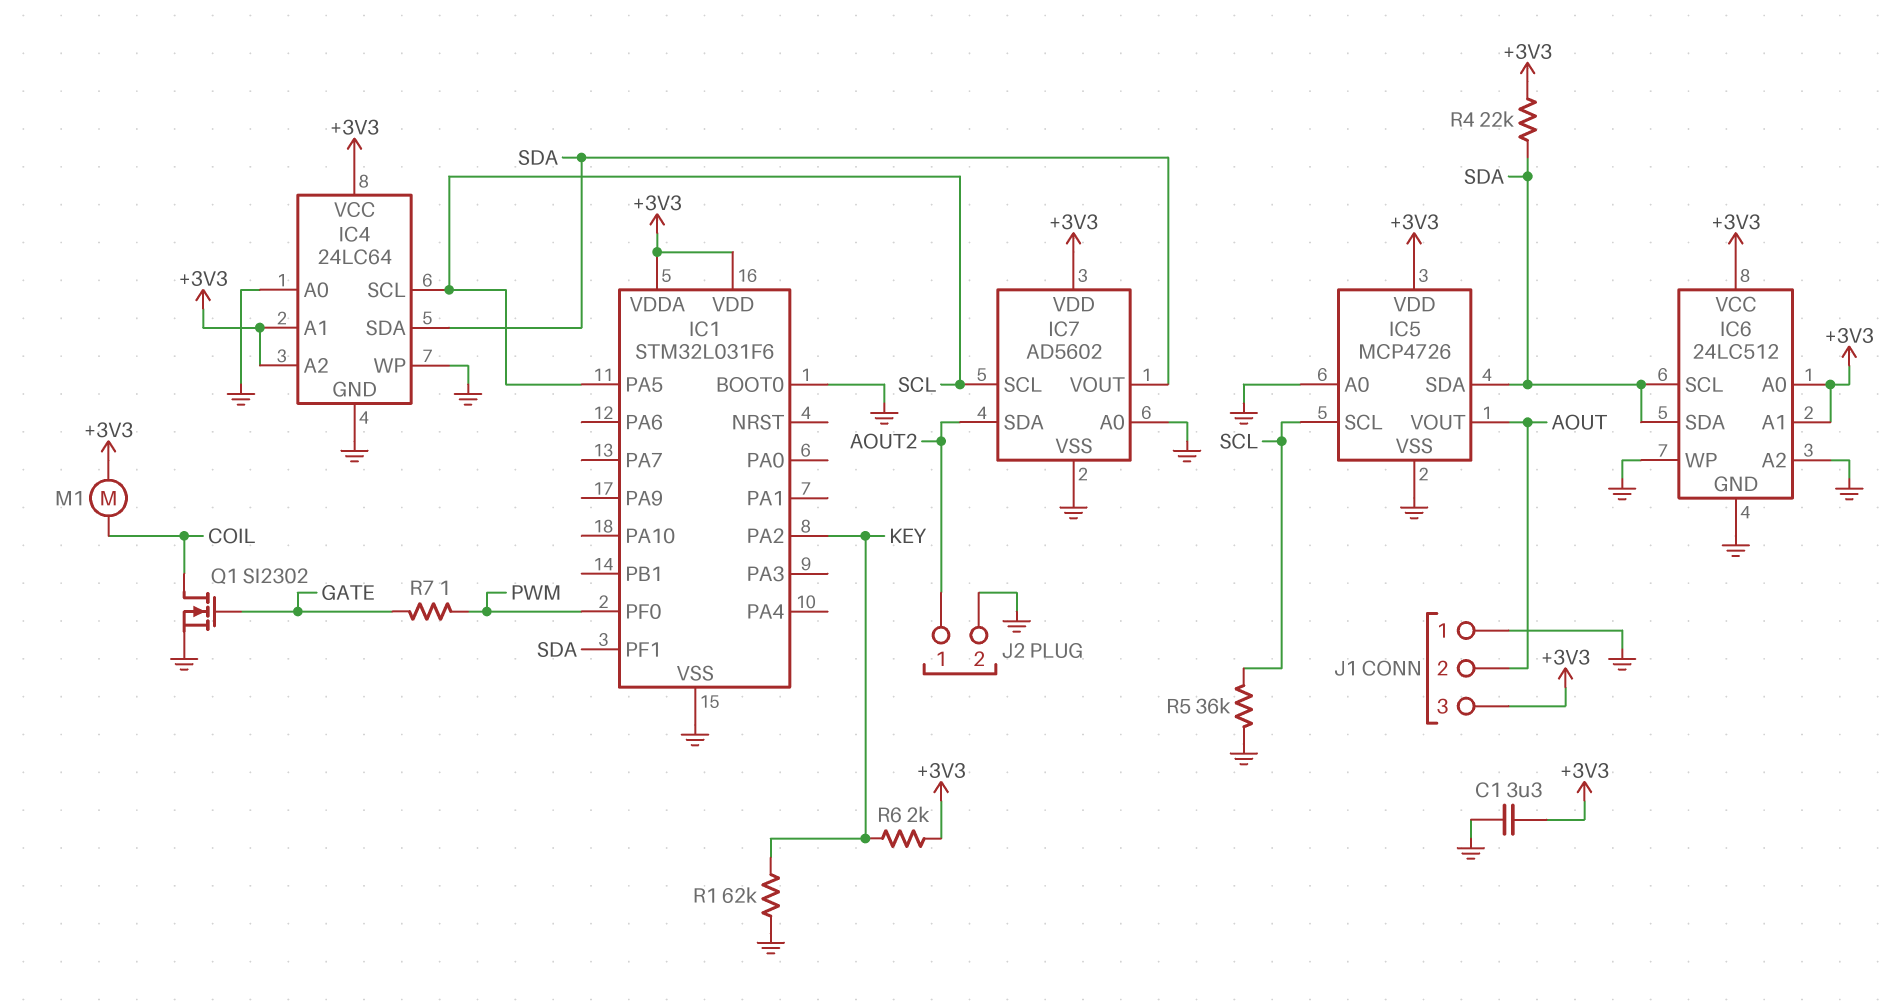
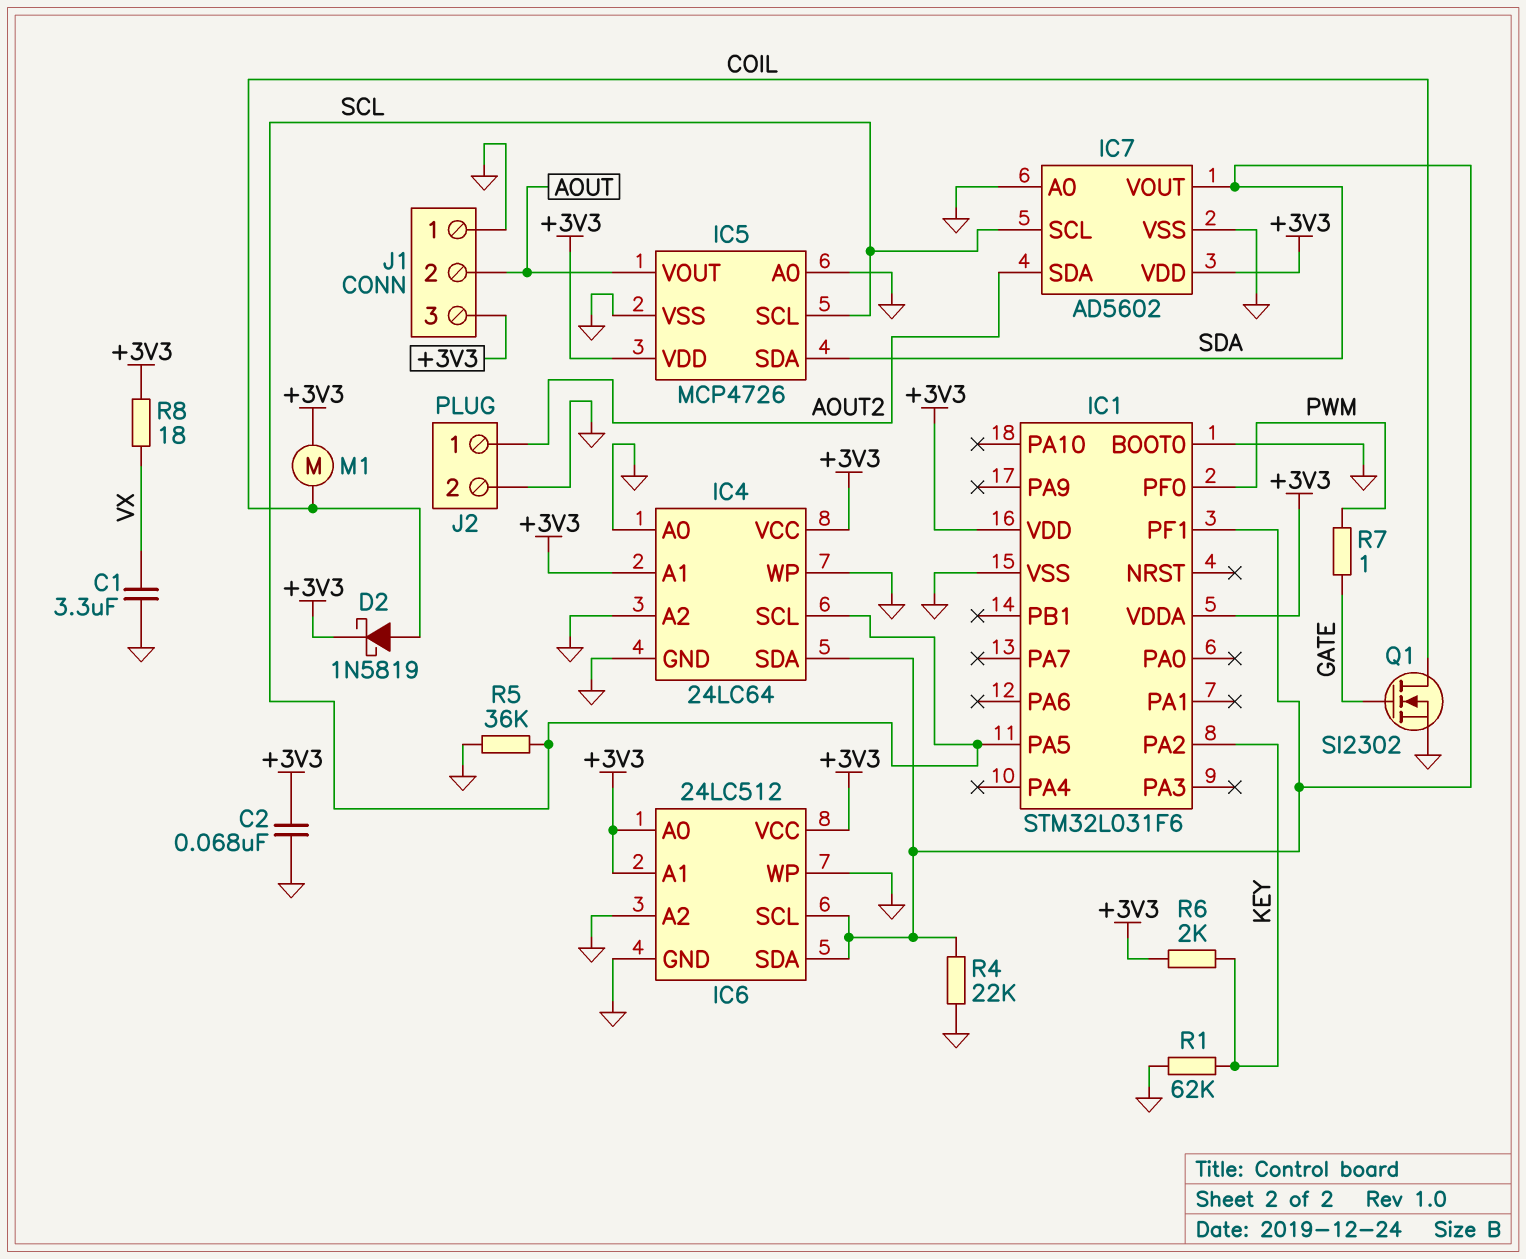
C1: 3.3uF (+3V3, GND) -> 3.3uF (GND, VX)
C2: none -> 68nF (+3V3, GND)
D2: none -> schottky 1N5819 (A COIL, K +3V3)
IC4 pin A2: +3V3 -> GND
R4: 22k (+3V3, SDA) -> 22k (GND, SDA)
R8: none -> 18 (+3V3, VX)

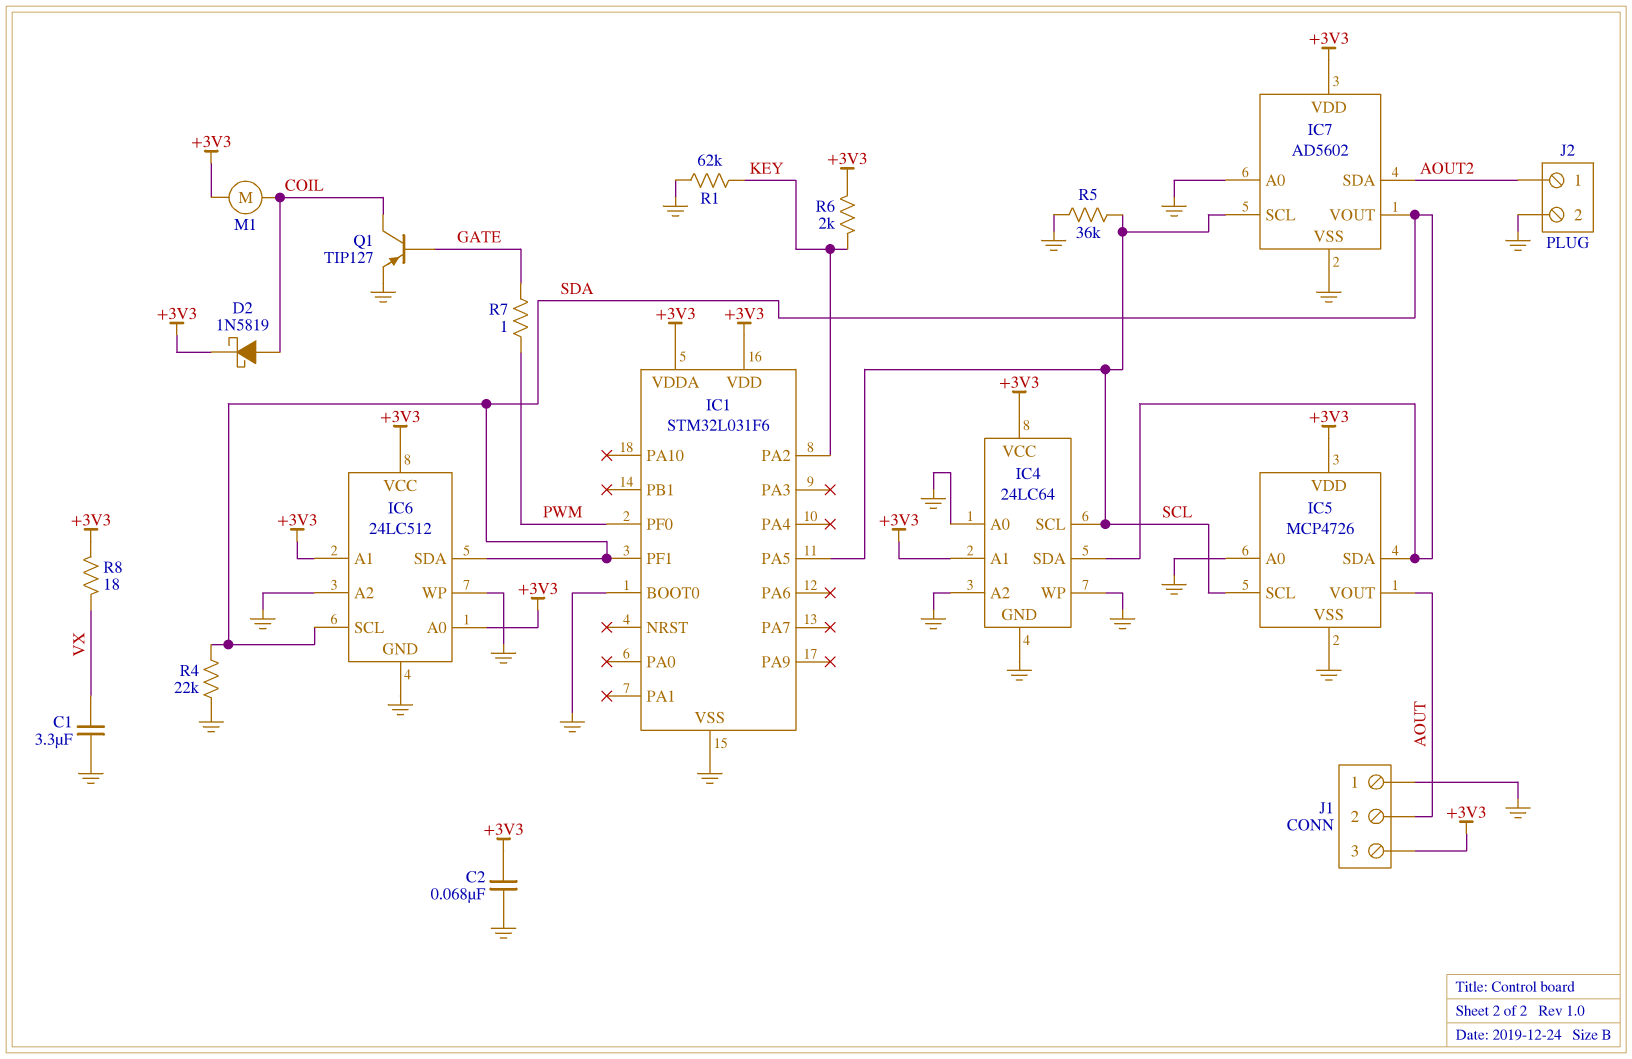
Q1: NMOS SI2302 (G GATE, D COIL, S GND) -> PNP TIP127 (B GATE, C COIL, E GND)

